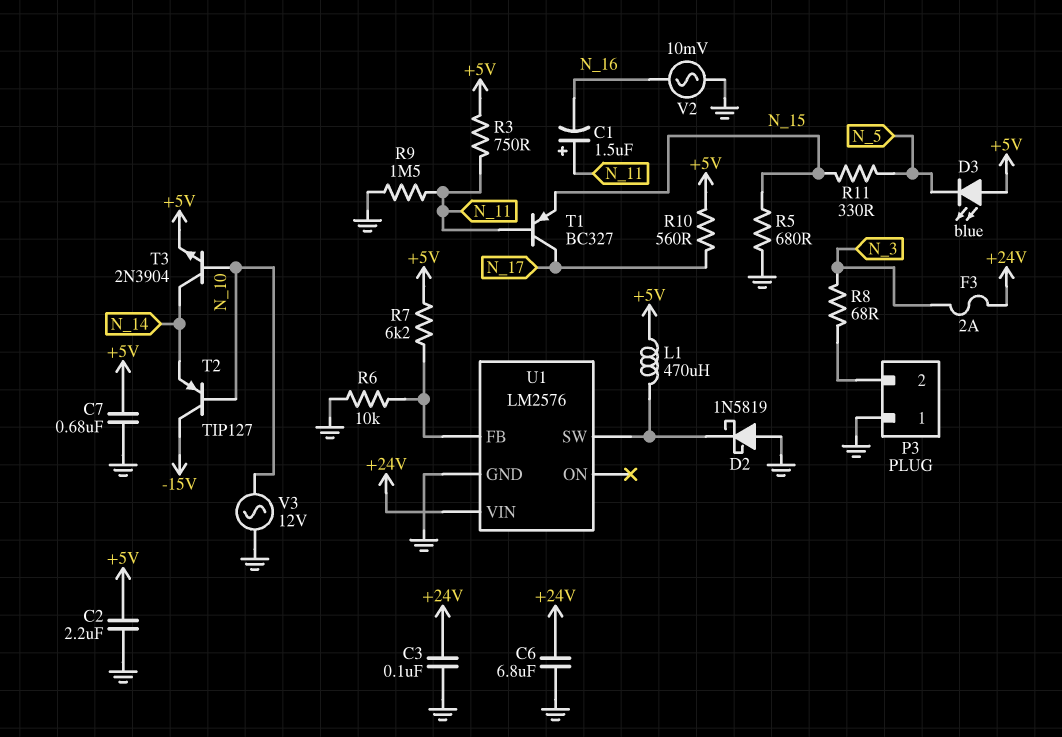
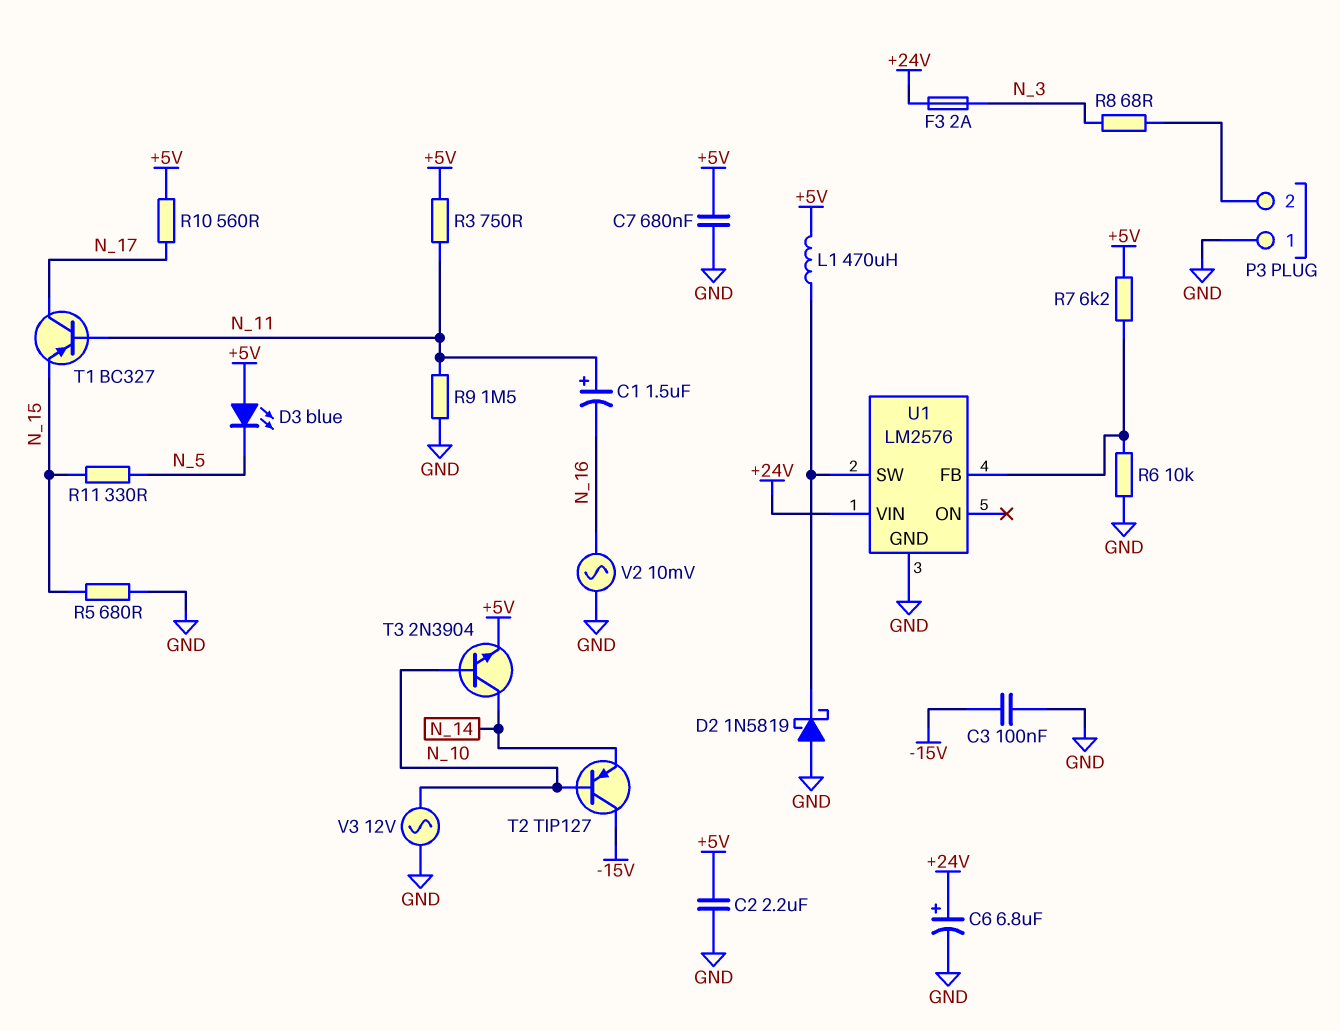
C3: 100nF (+24V, GND) -> 100nF (-15V, GND)
C6: 6.8uF (+24V, GND) -> 6.8uF (plus +24V, minus GND)

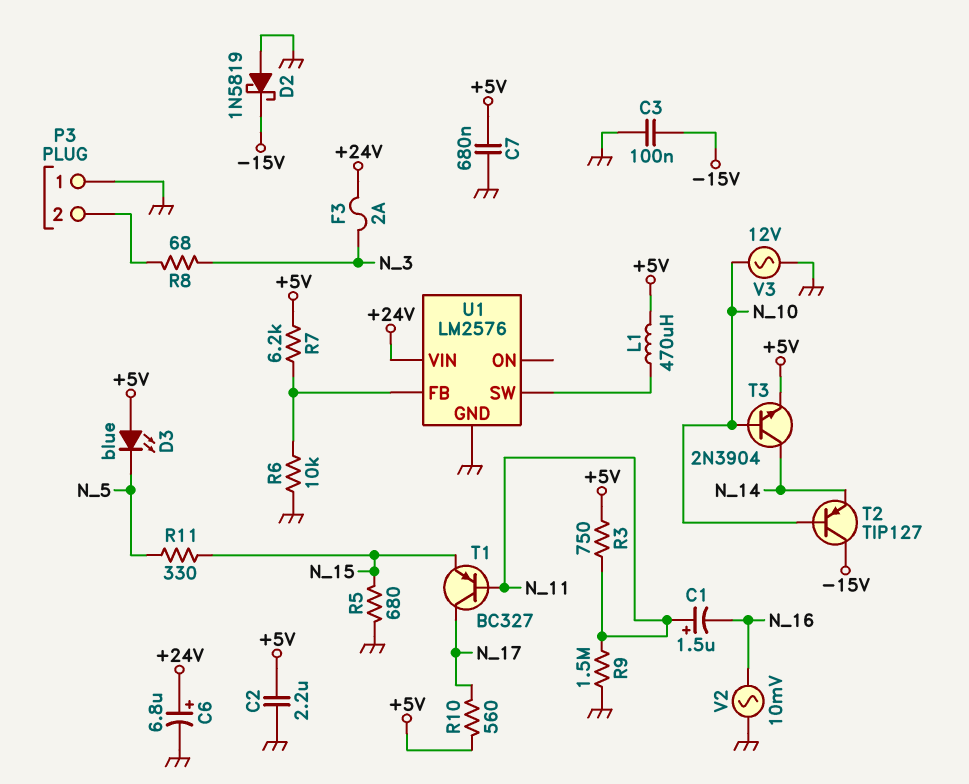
D2: schottky 1N5819 (A GND, K U1/SW) -> schottky 1N5819 (A GND, K -15V)

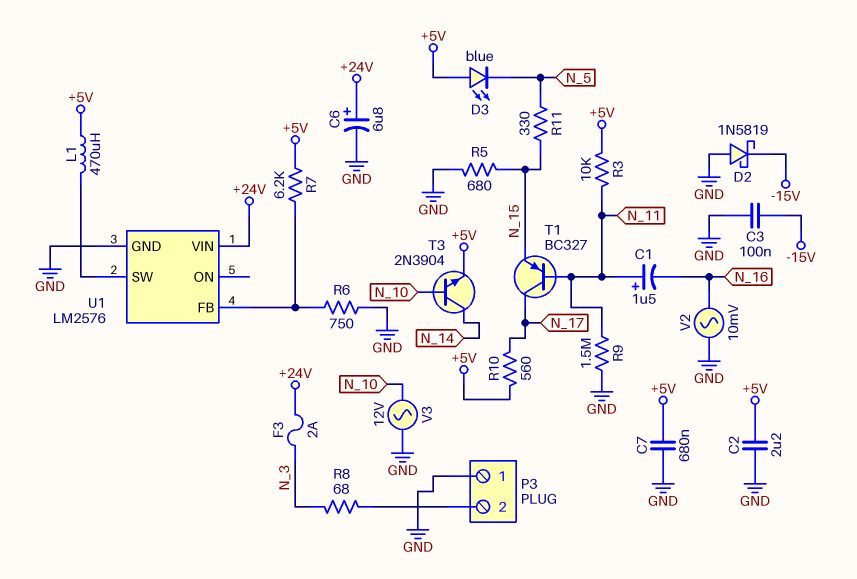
R3: 750 (+5V, N_11) -> 10k (+5V, N_11)
R6: 10k (GND, U1/FB) -> 750 (GND, U1/FB)
T2: PNP TIP127 (B N_10, C -15V, E N_14) -> none

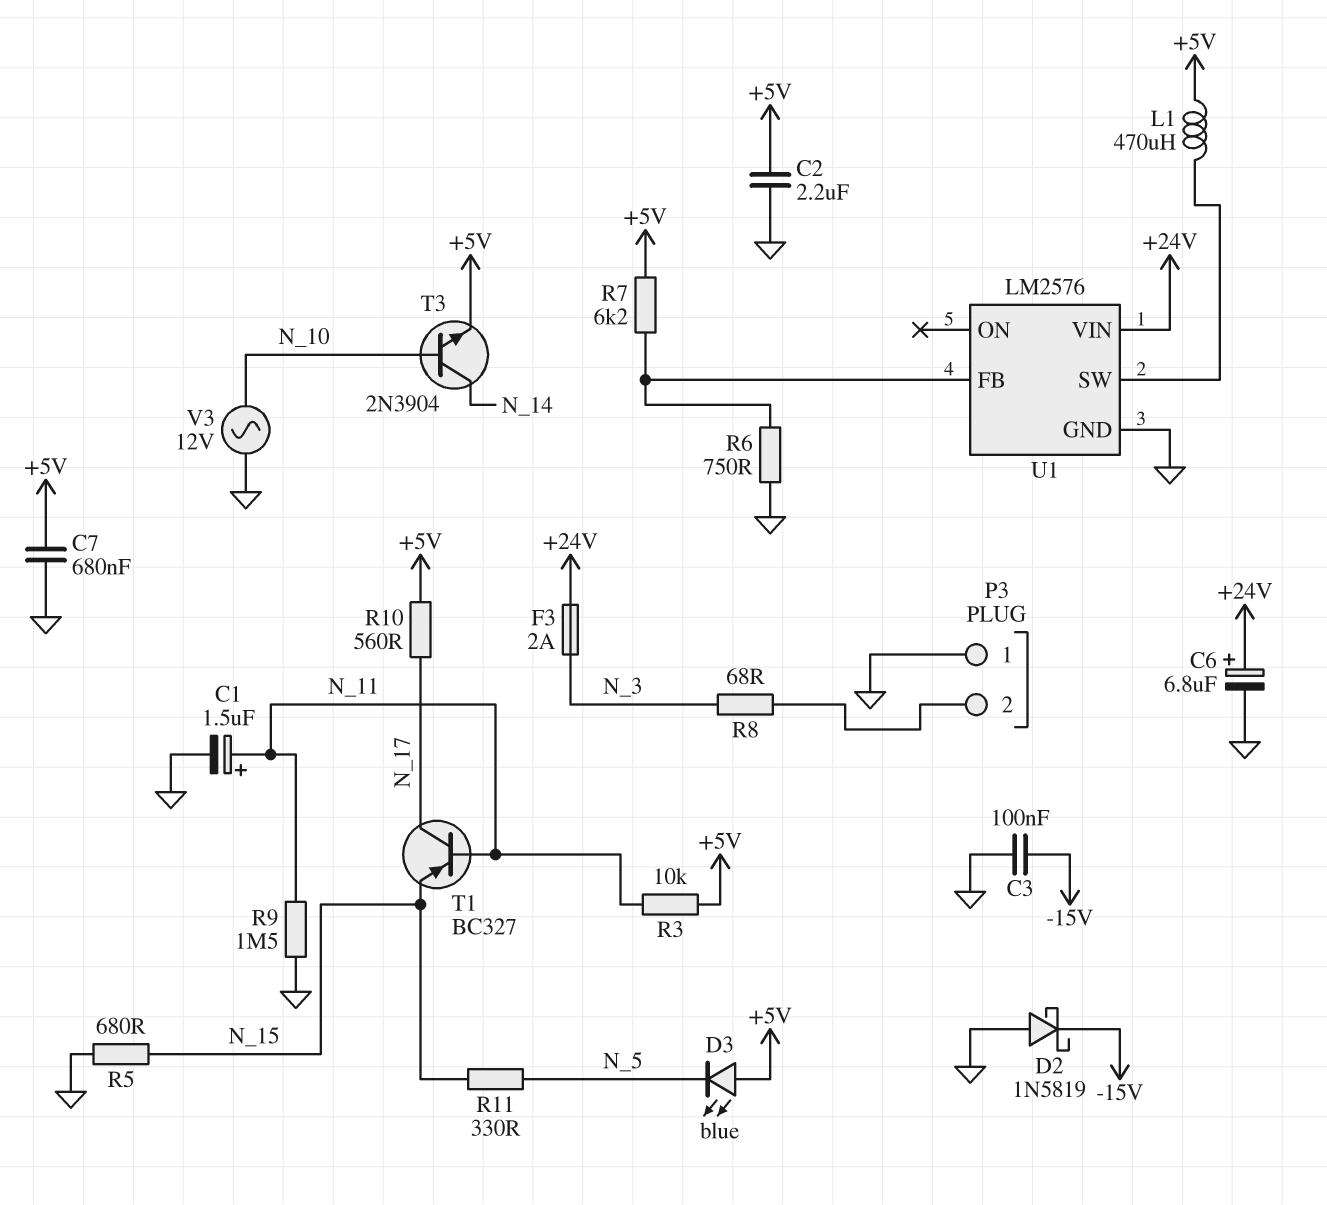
C1: 1.5uF (plus N_11, minus N_16) -> 1.5uF (plus N_11, minus GND)
V2: AC 10mV (GND, N_16) -> none

